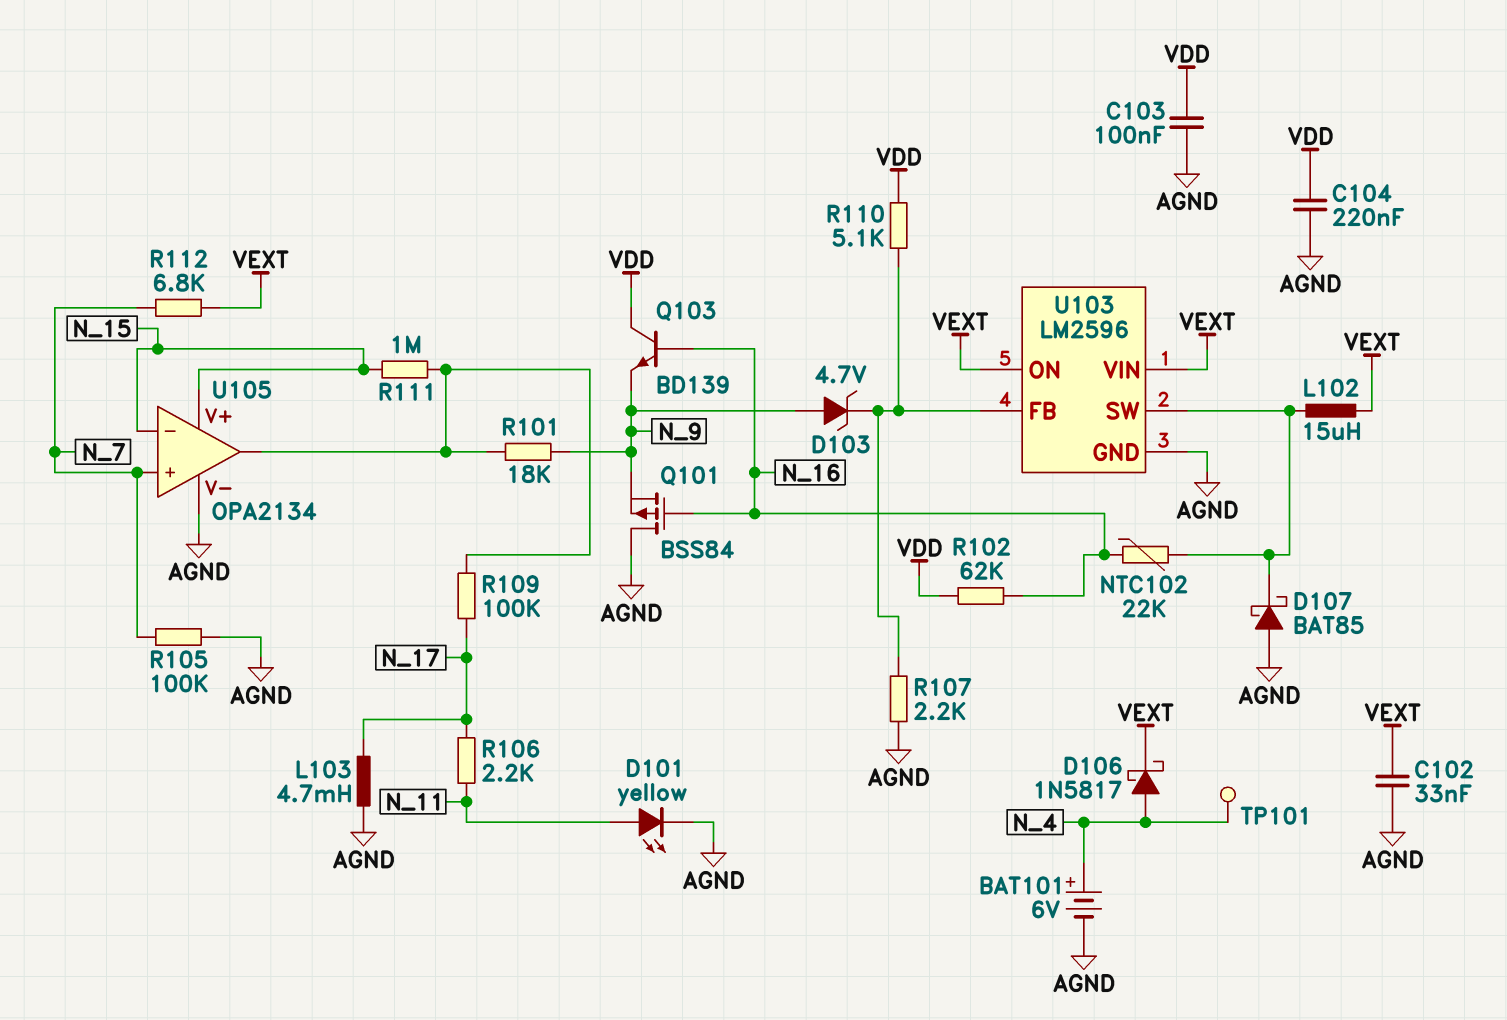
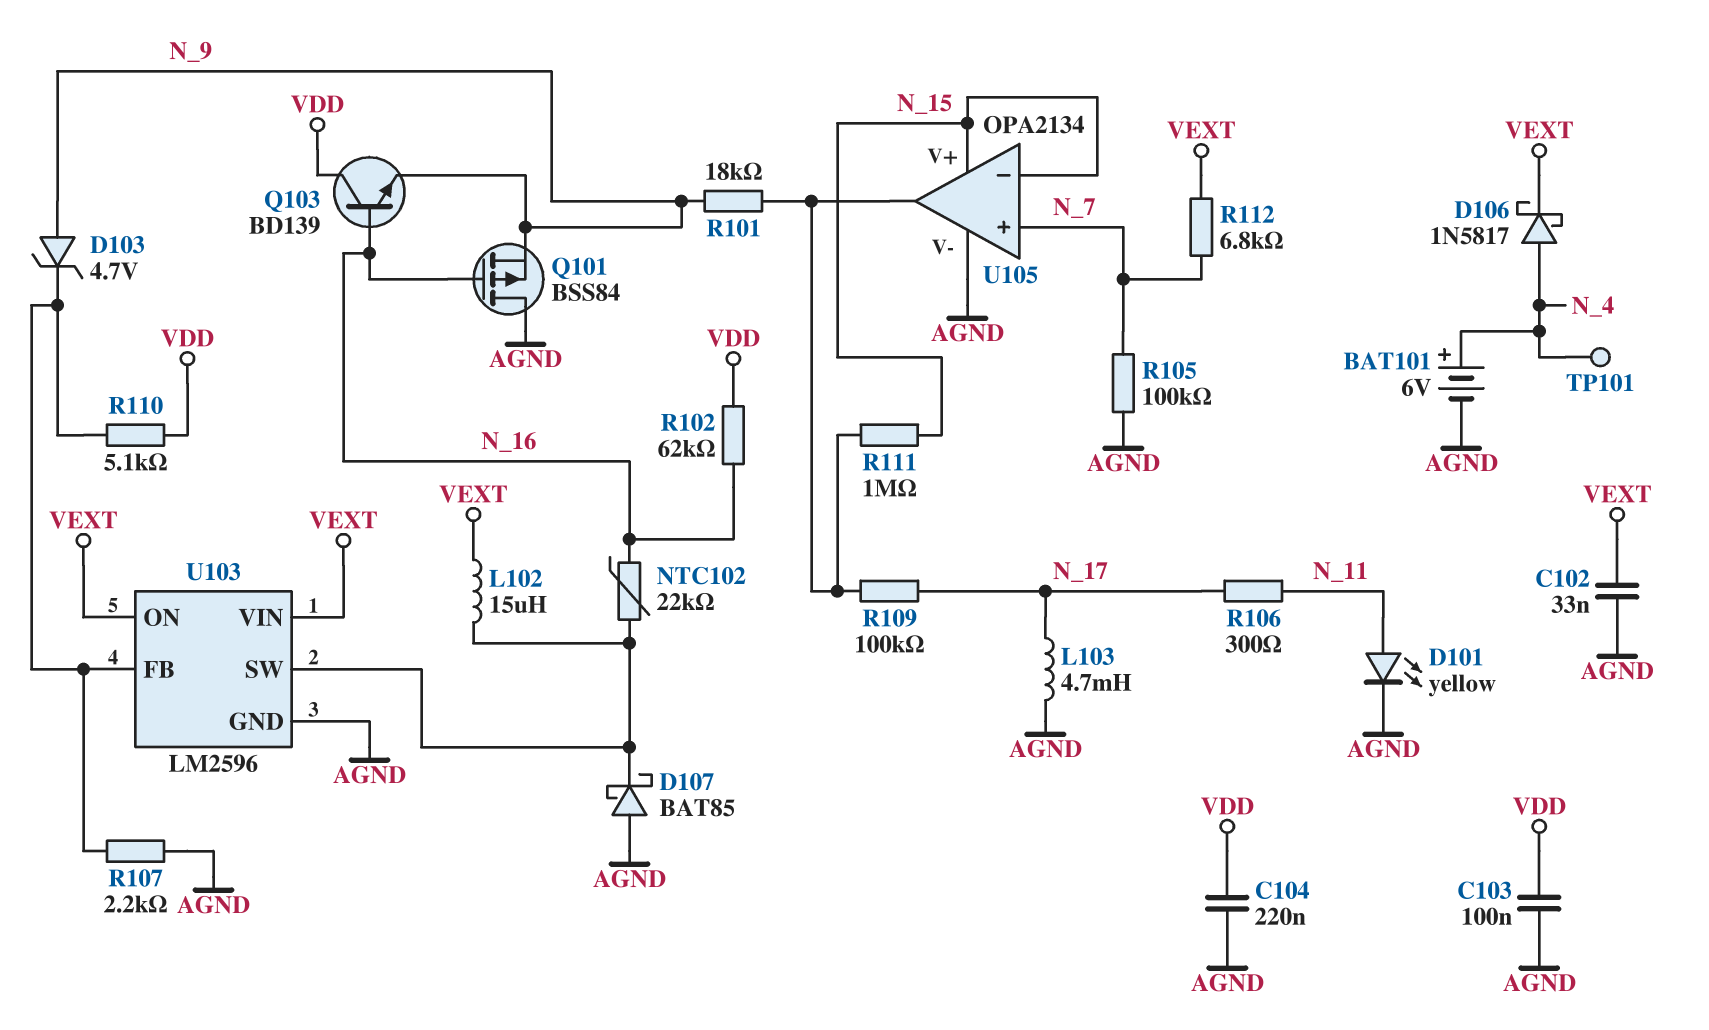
R106: 2.2k (N_11, N_17) -> 300 (N_11, N_17)

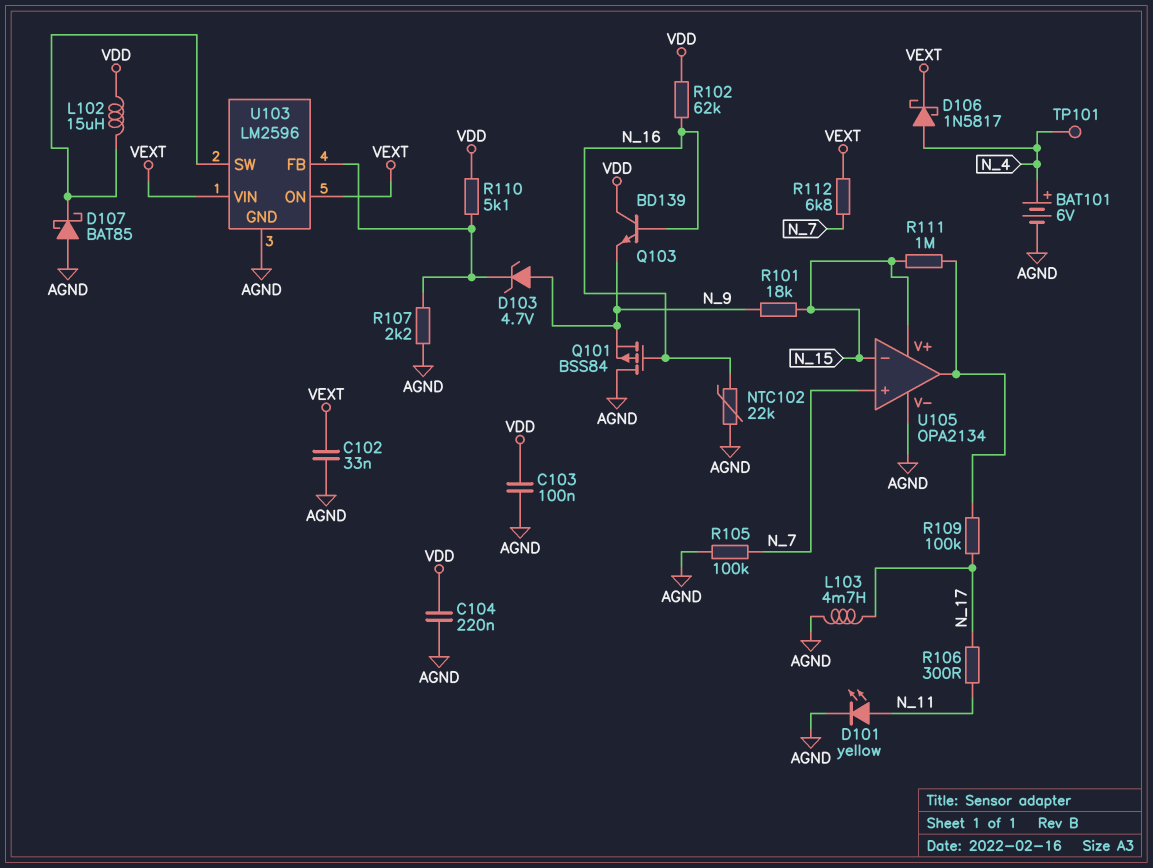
L102: 15uH (U103/SW, VEXT) -> 15uH (U103/SW, VDD)
NTC102: 22k (N_16, U103/SW) -> 22k (AGND, N_16)
R101: 18k (N_9, U105/out) -> 18k (N_9, N_15)

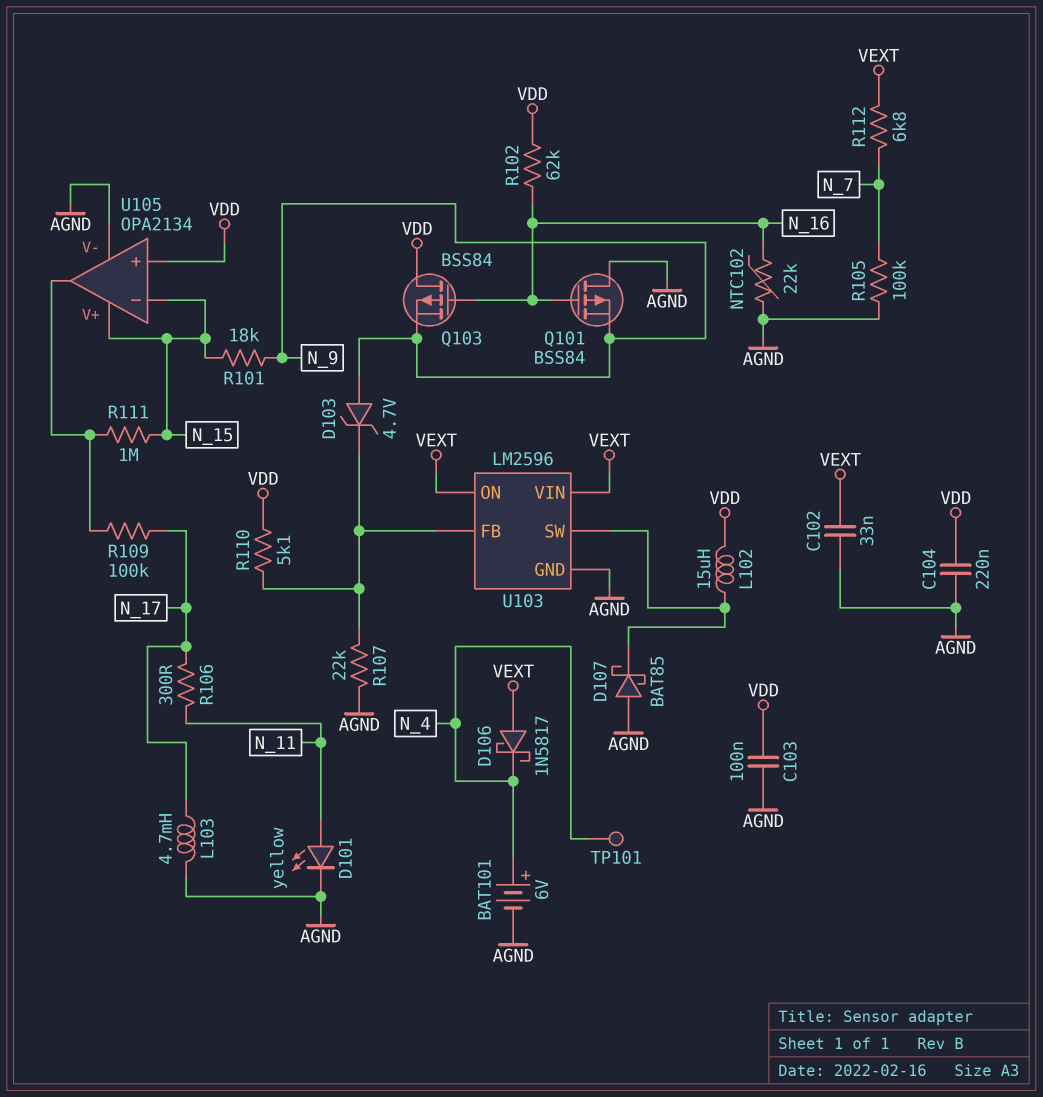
D106: schottky 1N5817 (A N_4, K VEXT) -> schottky 1N5817 (A VEXT, K N_4)
Q103: NPN BD139 (B N_16, C VDD, E N_9) -> PMOS BSS84 (G N_16, D VDD, S N_9)
R107: 2.2k (AGND, U103/FB) -> 22k (AGND, U103/FB)
U105 pin in+: N_7 -> VDD

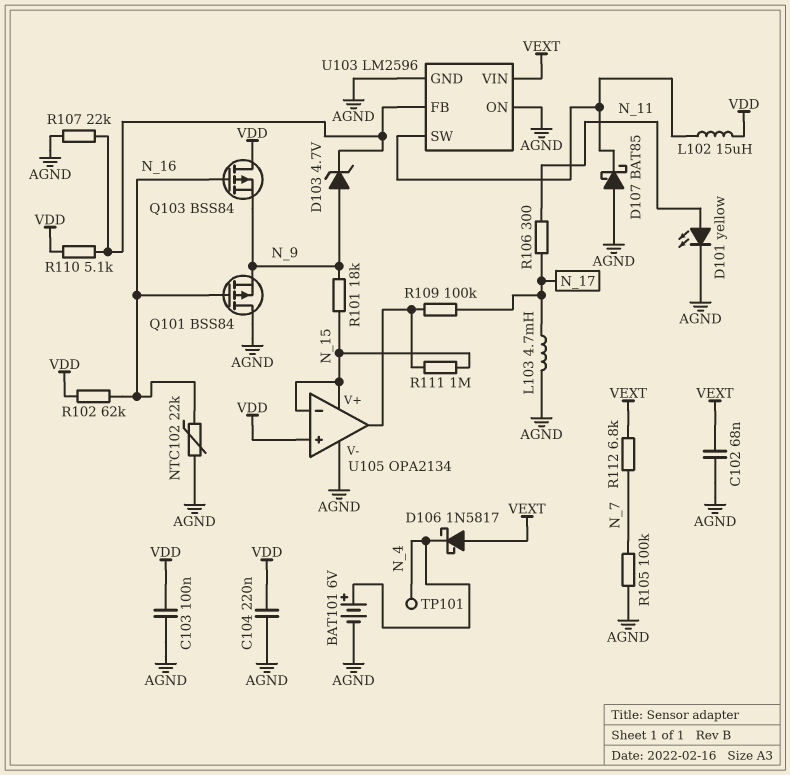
C102: 33nF (AGND, VEXT) -> 68nF (AGND, VEXT)
U103 pin ON: VEXT -> AGND

